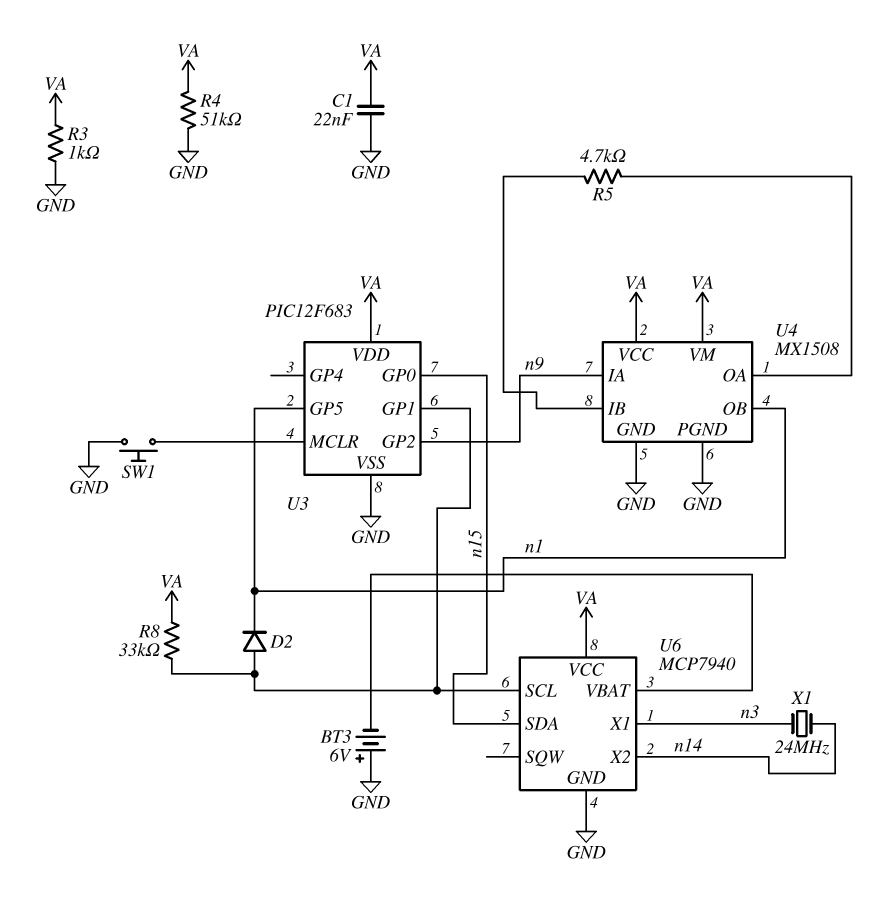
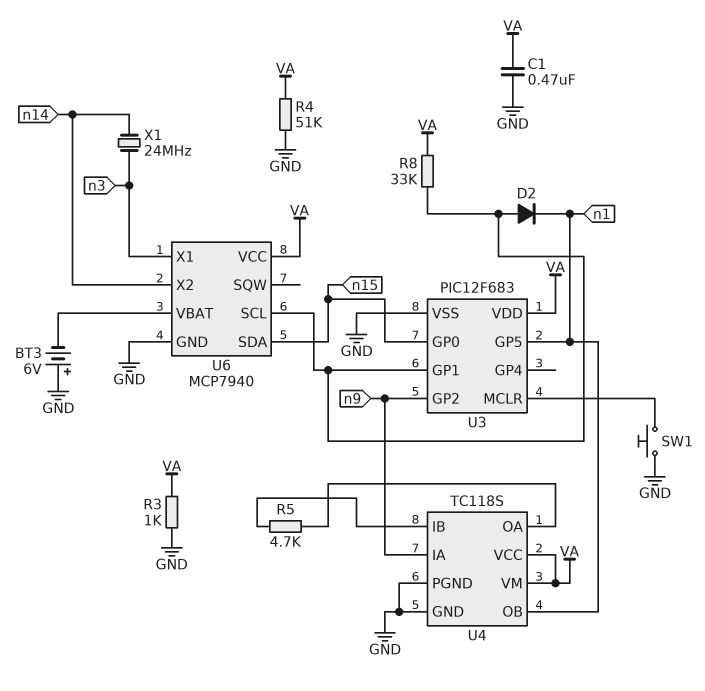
C1: 22nF (GND, VA) -> 470nF (GND, VA)
U4: MX1508 -> TC118S

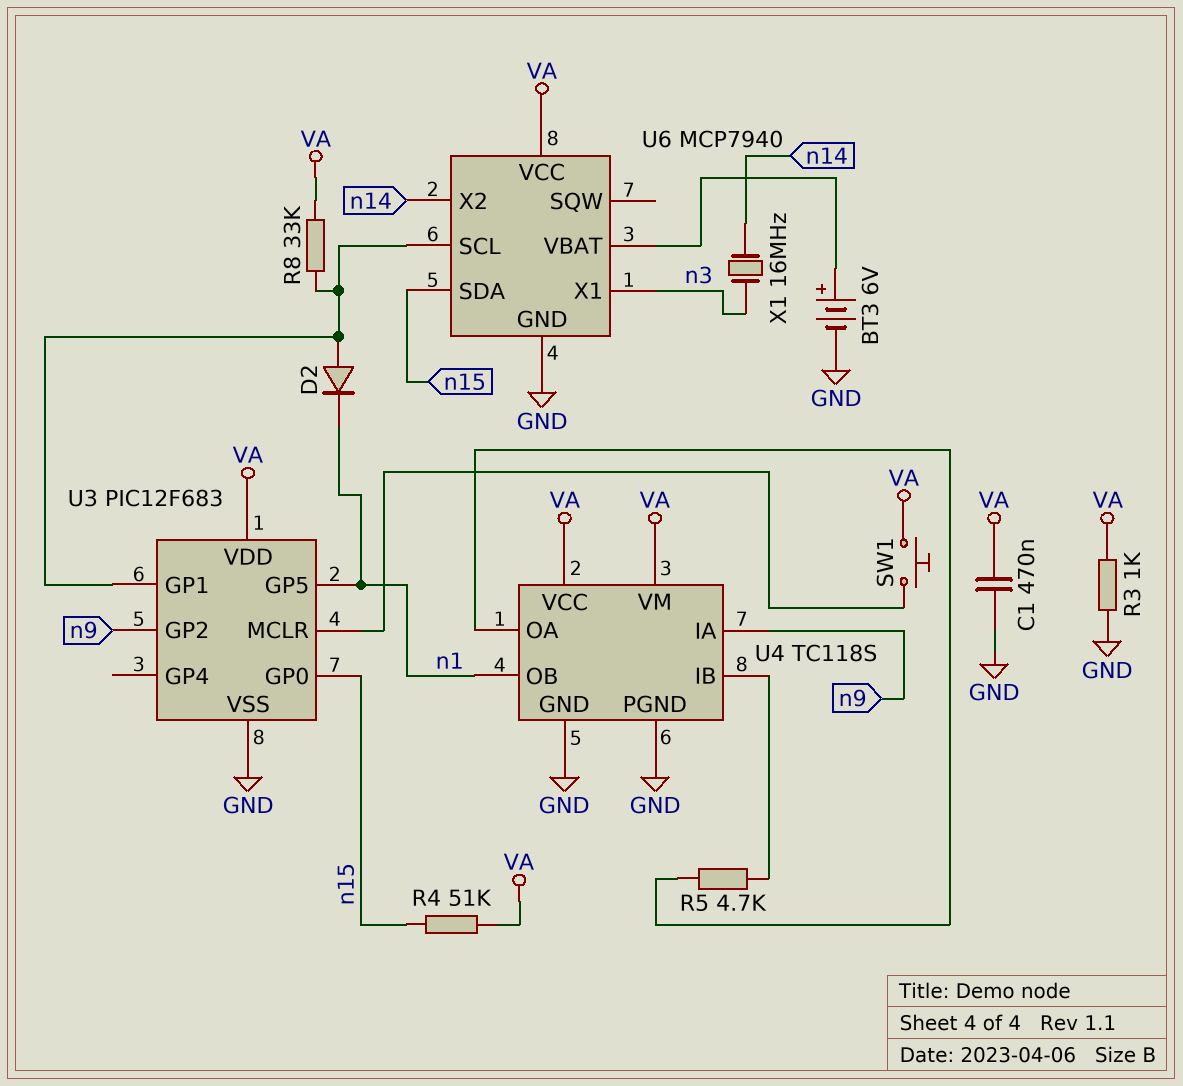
BT3: 6V (plus GND, minus U6/VBAT) -> 6V (plus U6/VBAT, minus GND)
R4: 51k (GND, VA) -> 51k (VA, n15)
SW1: button (GND, U3/MCLR) -> button (U3/MCLR, VA)
X1: 24MHz (n3, n14) -> 16MHz (n3, n14)

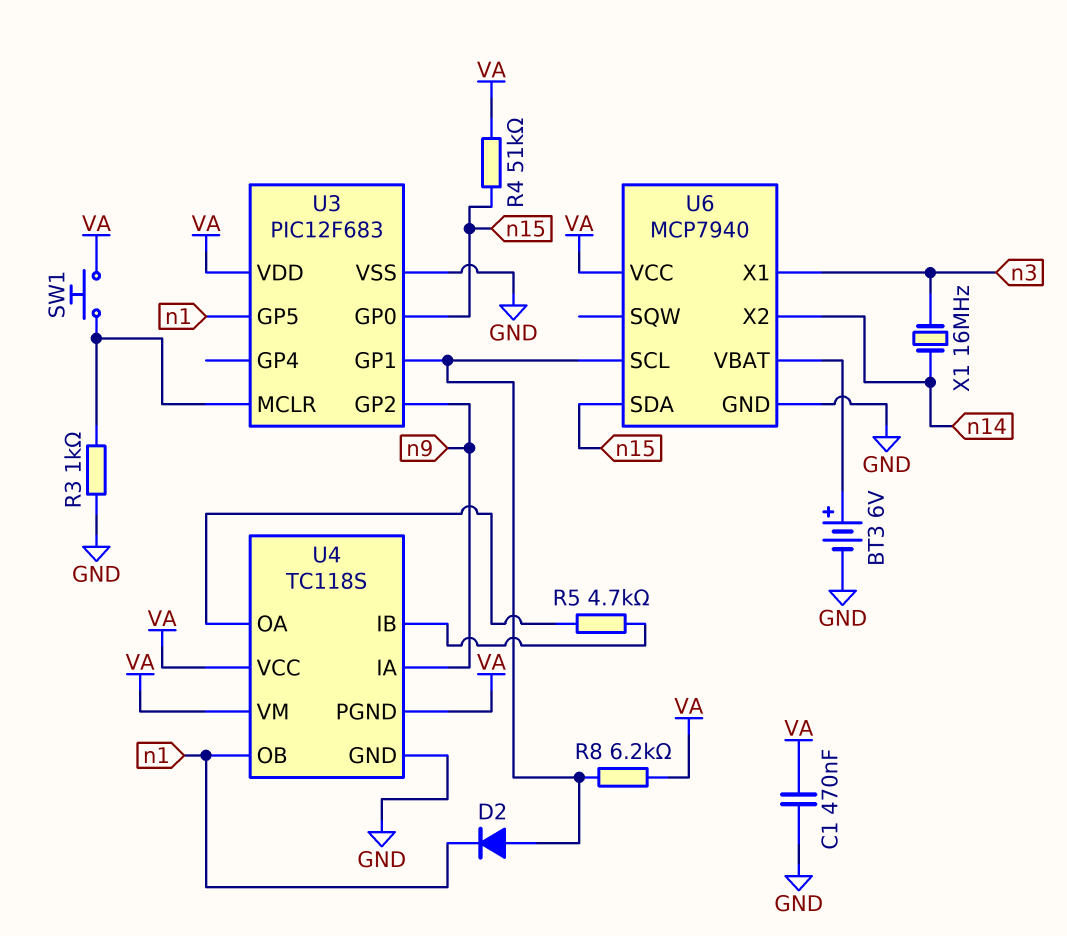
R3: 1k (GND, VA) -> 1k (GND, U3/MCLR)
R8: 33k (U3/GP1, VA) -> 6.2k (U3/GP1, VA)
U4 pin PGND: GND -> VA

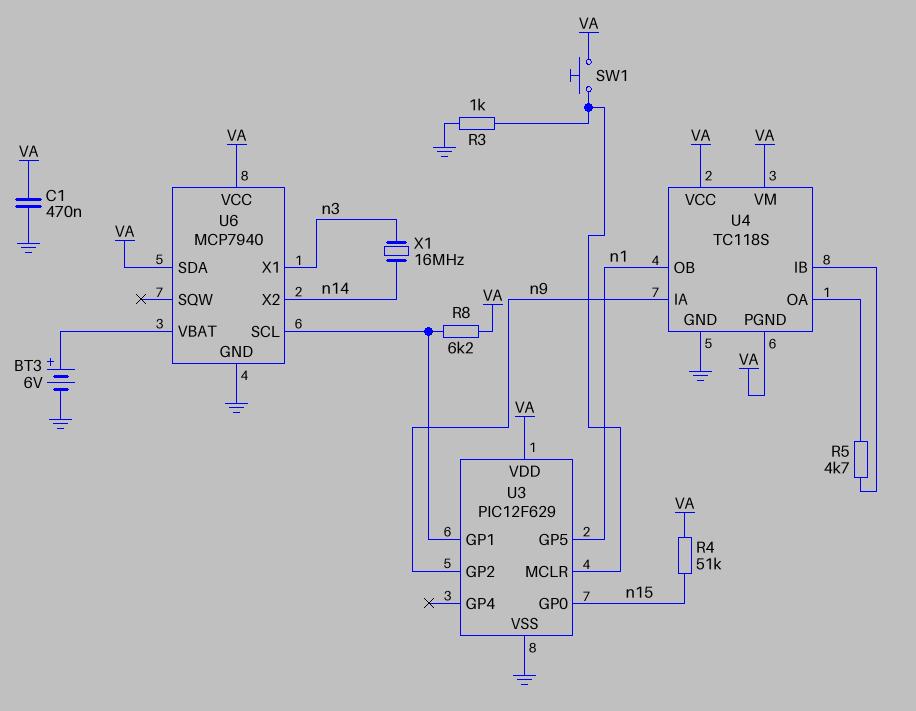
D2: diode (A U3/GP1, K n1) -> none
U3: PIC12F683 -> PIC12F629
U6 pin SDA: n15 -> VA

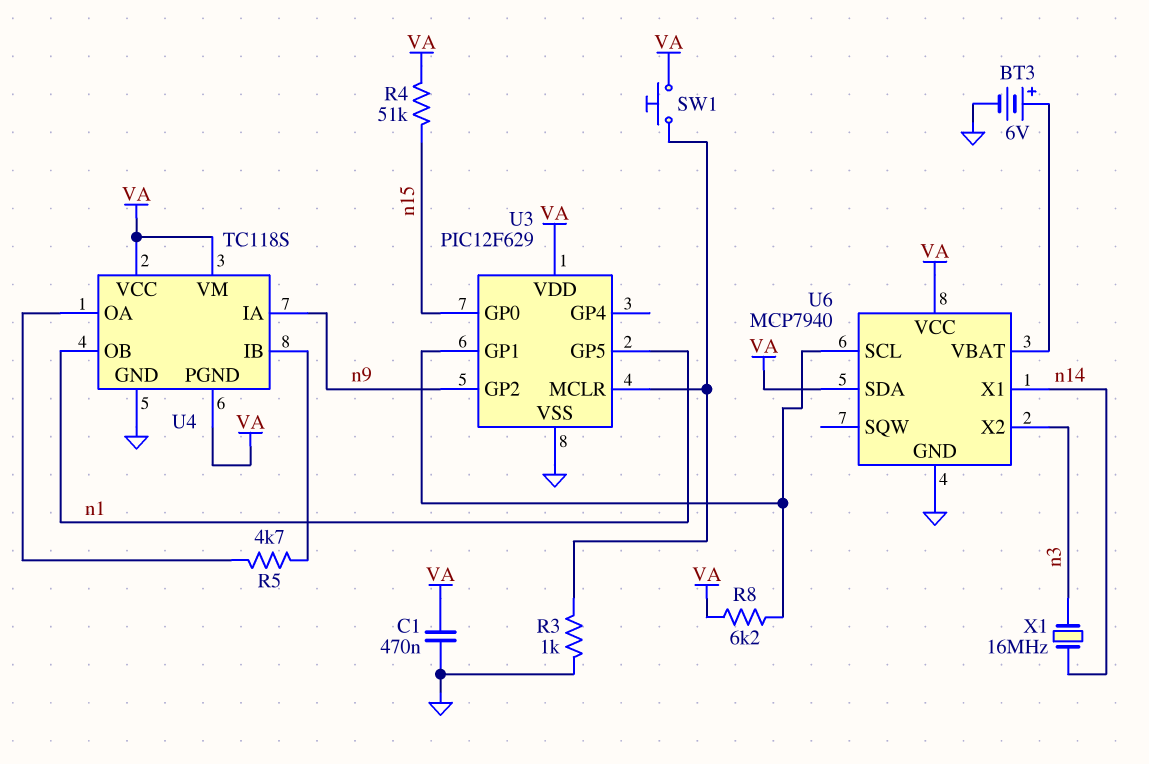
U6 pin X1: n3 -> n14
U6 pin X2: n14 -> n3

